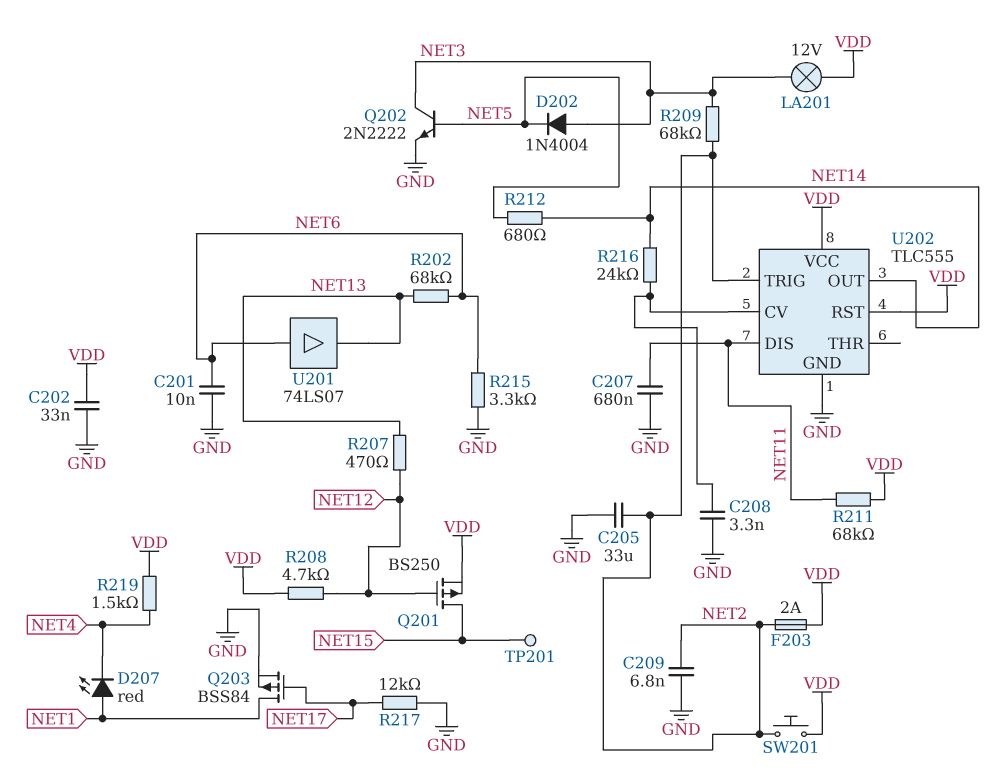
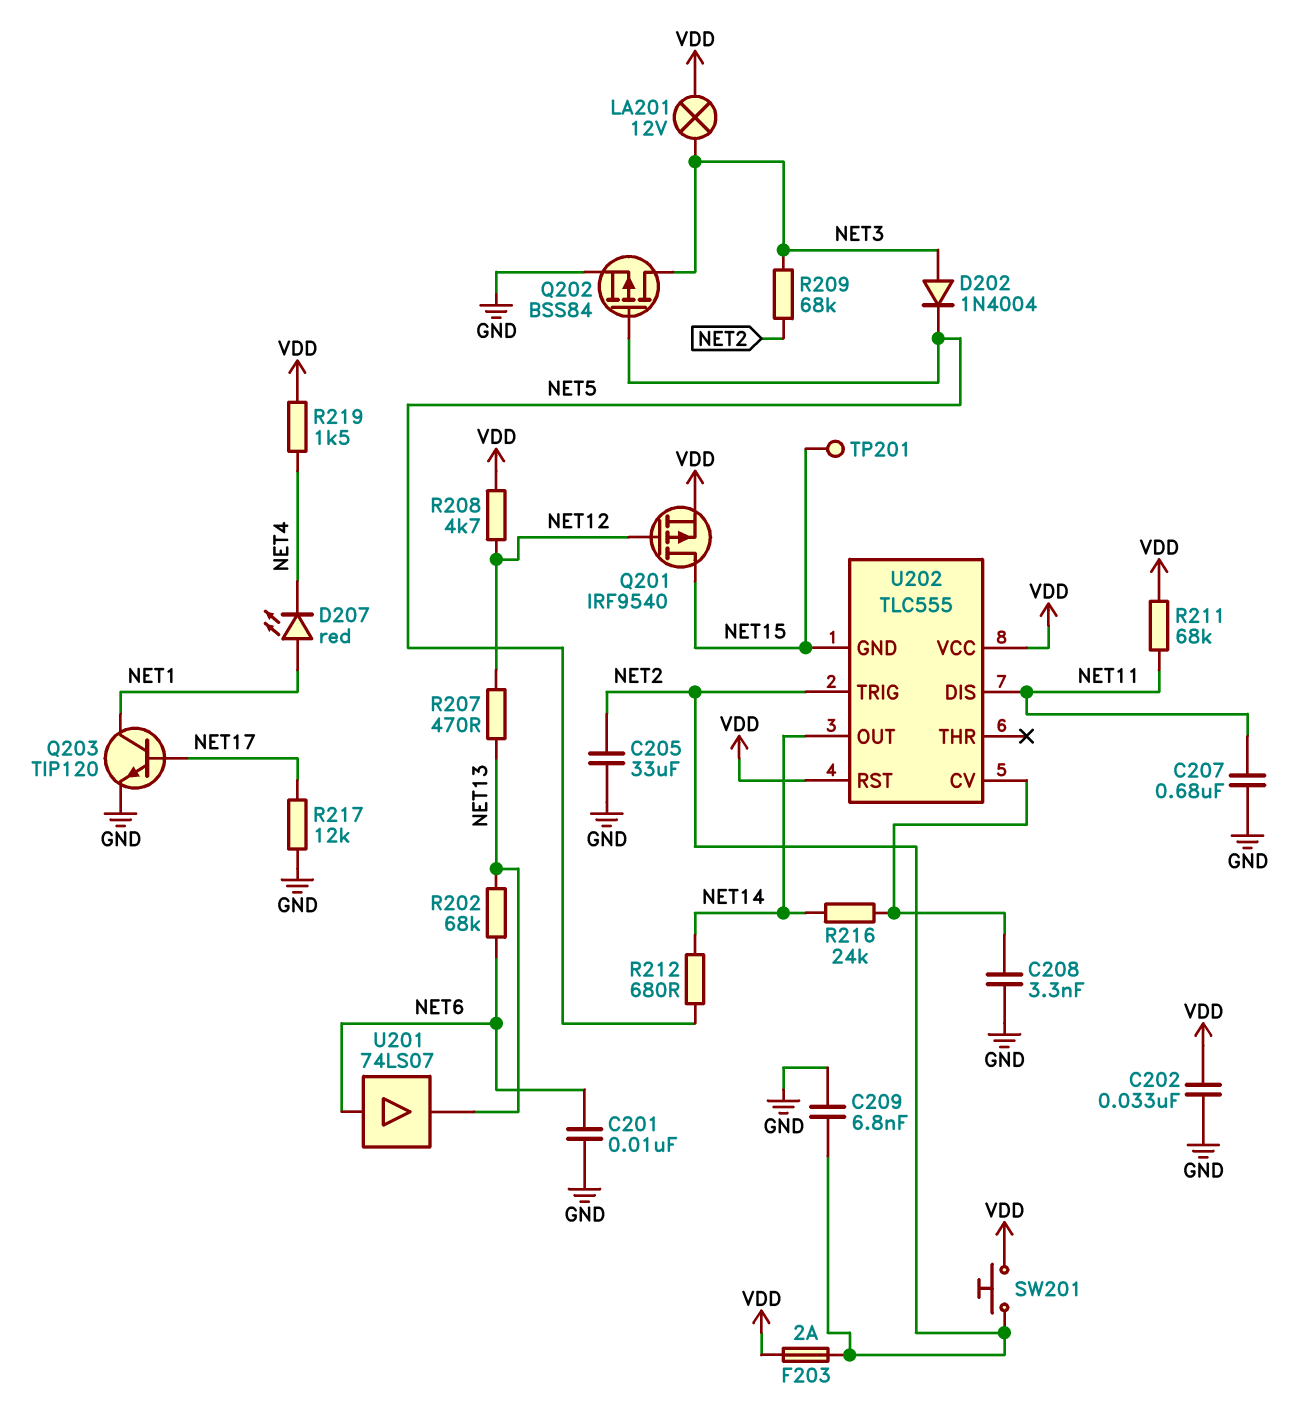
Q201: PMOS BS250 (G NET12, D NET15, S VDD) -> PMOS IRF9540 (G NET12, D NET15, S VDD)
Q202: NPN 2N2222 (B NET5, C NET3, E GND) -> PMOS BSS84 (G NET5, D NET3, S GND)
Q203: PMOS BSS84 (G NET17, D NET1, S GND) -> NPN TIP120 (B NET17, C NET1, E GND)
R215: 3.3k (GND, NET6) -> none
U202 pin GND: GND -> NET15

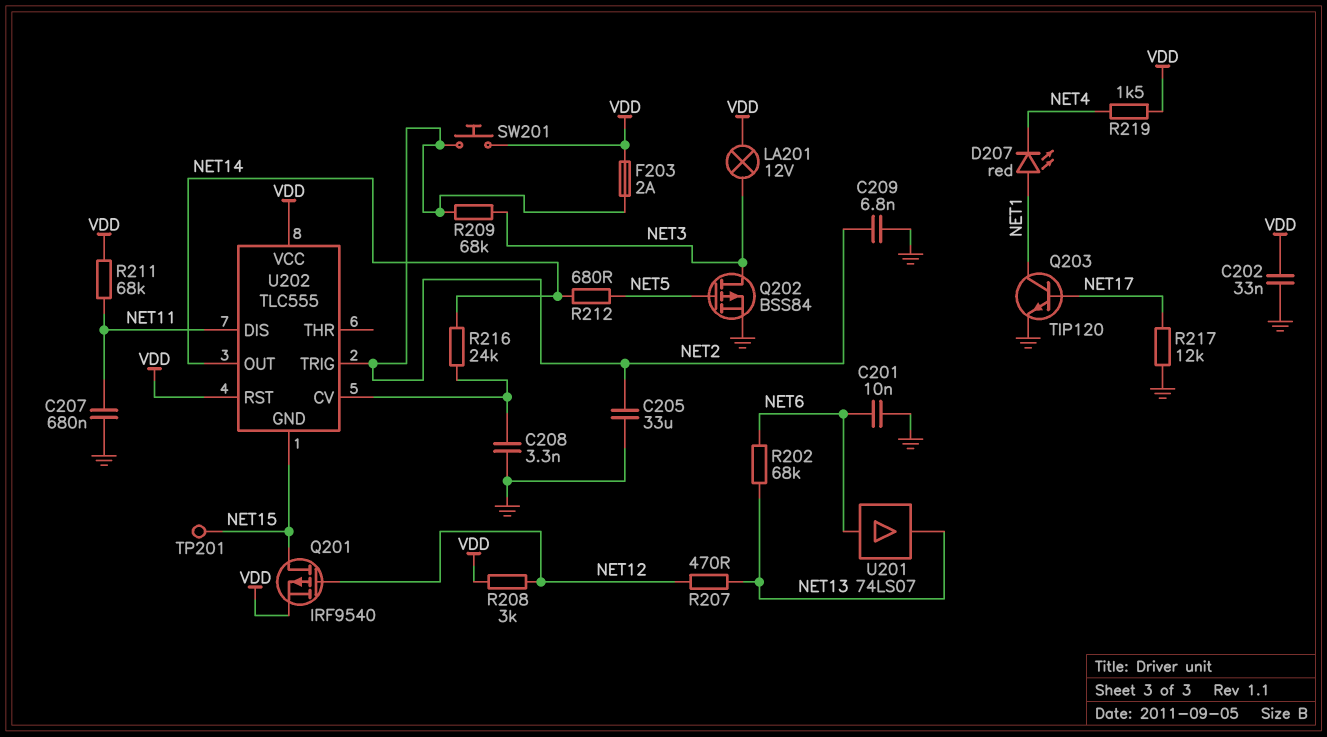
D202: diode 1N4004 (A NET3, K NET5) -> none
R208: 4.7k (NET12, VDD) -> 3k (NET12, VDD)

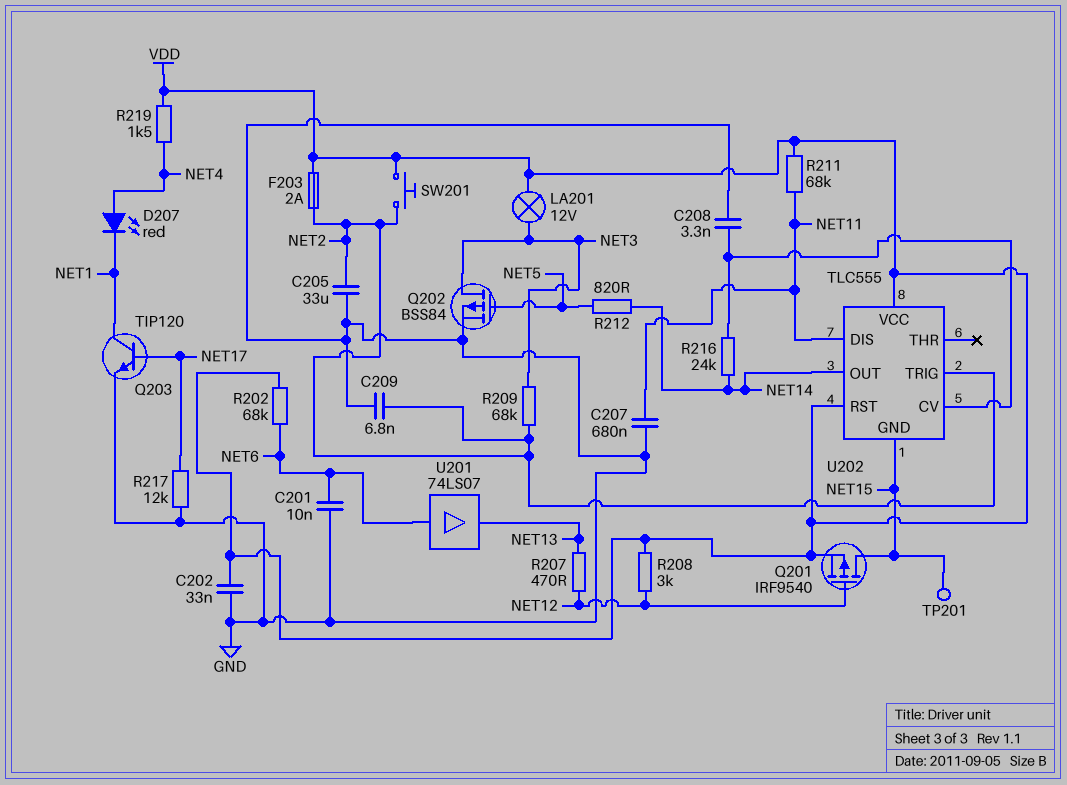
D207: LED red (A NET1, K NET4) -> LED red (A NET4, K NET1)
R202: 68k (NET6, NET13) -> 68k (NET6, VDD)
R212: 680 (NET5, NET14) -> 820 (NET5, NET14)

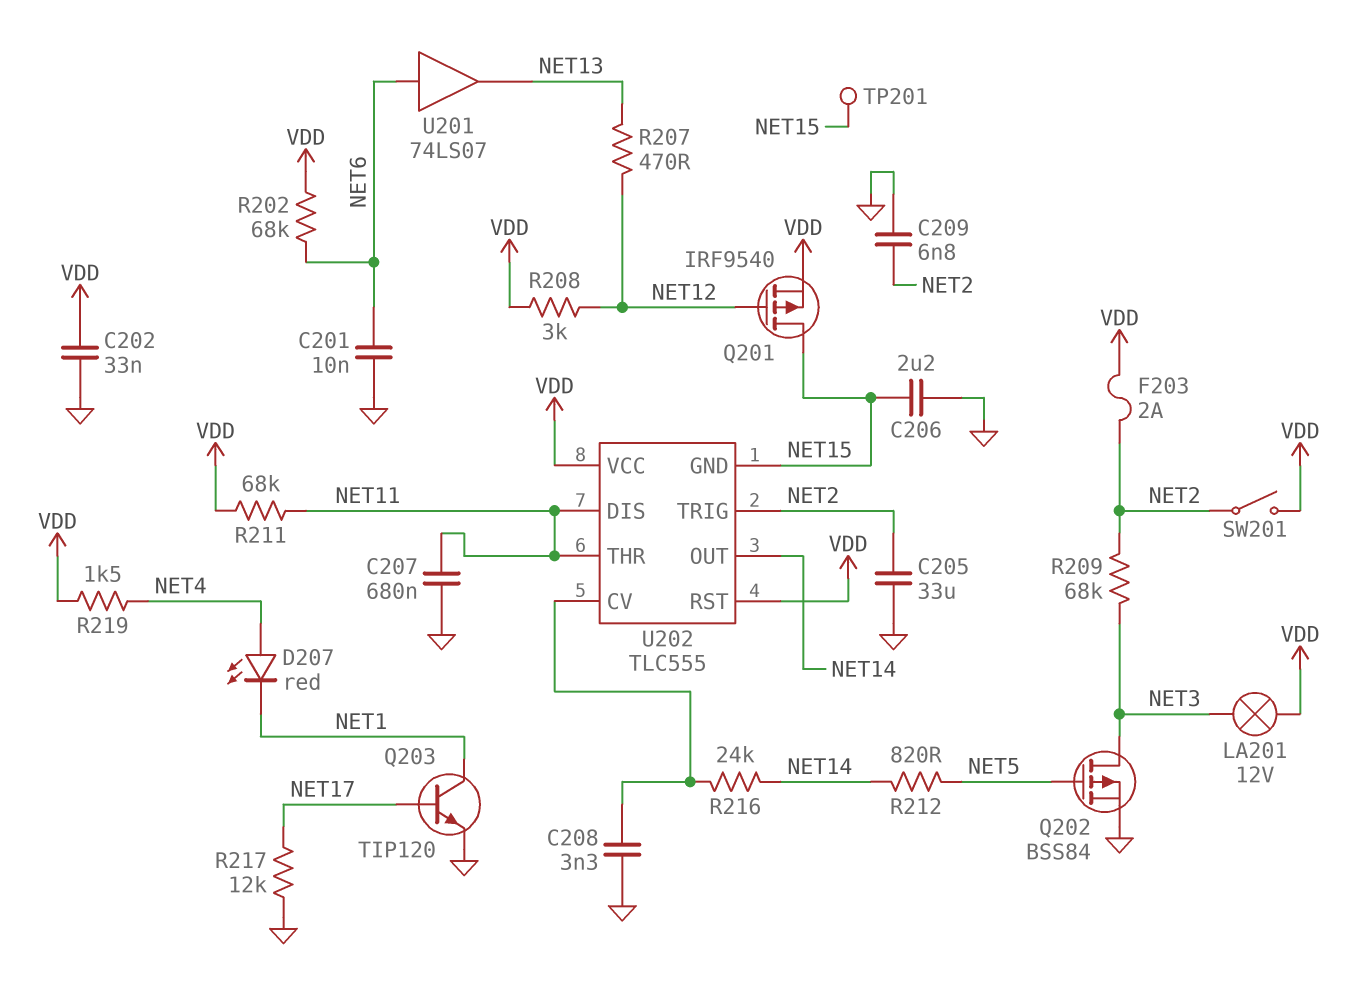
C206: none -> 2.2uF (GND, NET15)
SW201: button (NET2, VDD) -> switch (NET2, VDD)
U202 pin THR: none -> NET11

